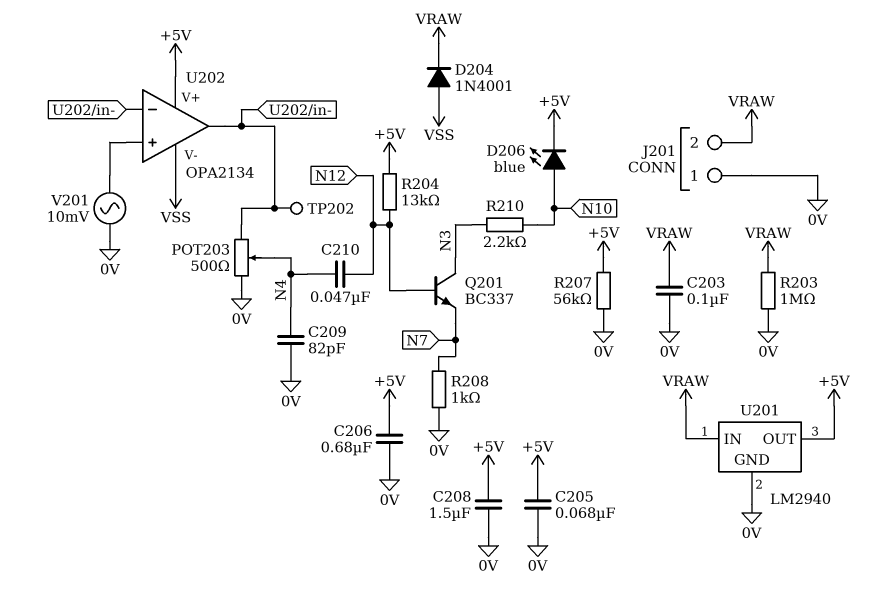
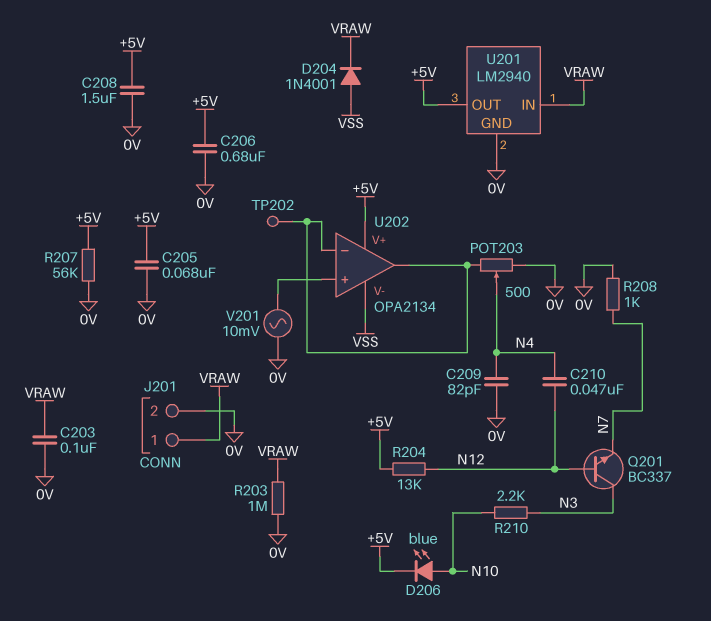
J201 pin 1: 0V -> VRAW
J201 pin 2: VRAW -> 0V

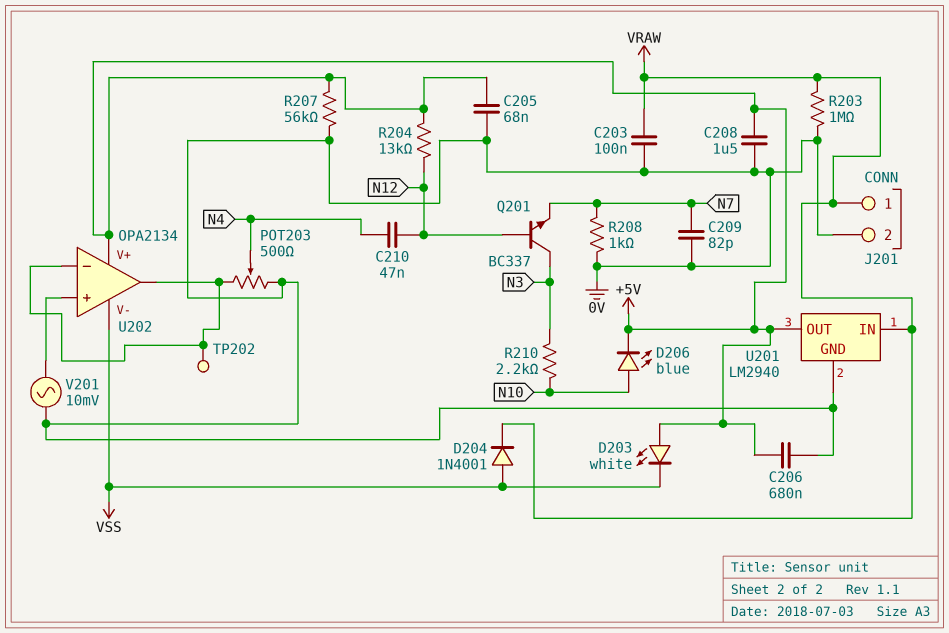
C209: 82pF (0V, N4) -> 82pF (0V, N7)
D203: none -> LED white (A +5V, K VSS)

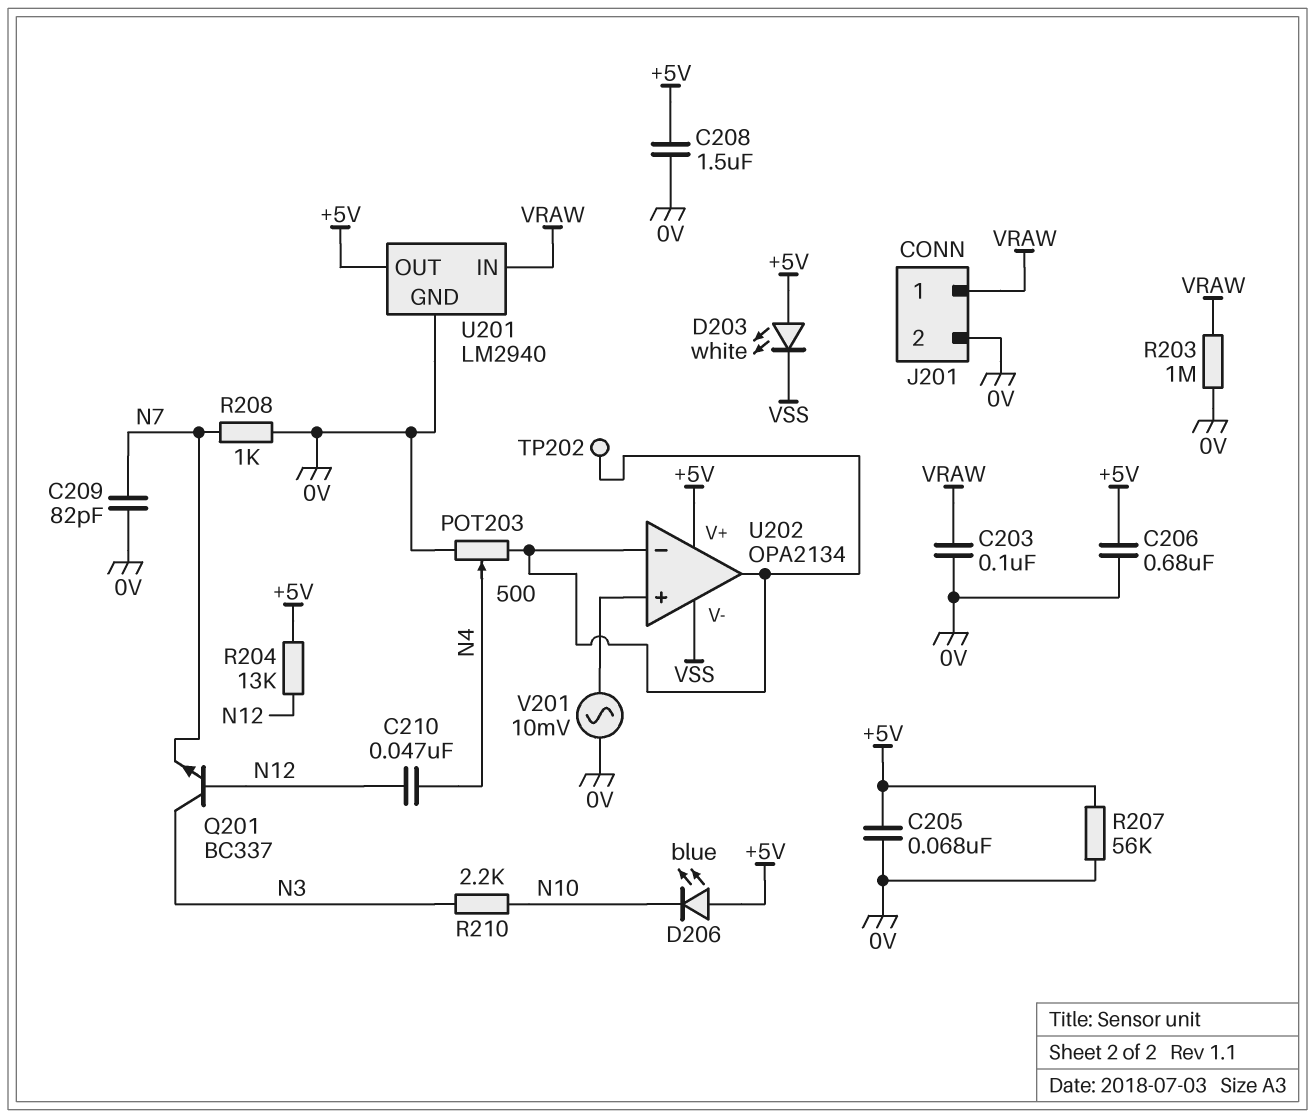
D204: diode 1N4001 (A VSS, K VRAW) -> none
D206: LED blue (A N10, K +5V) -> LED blue (A +5V, K N10)

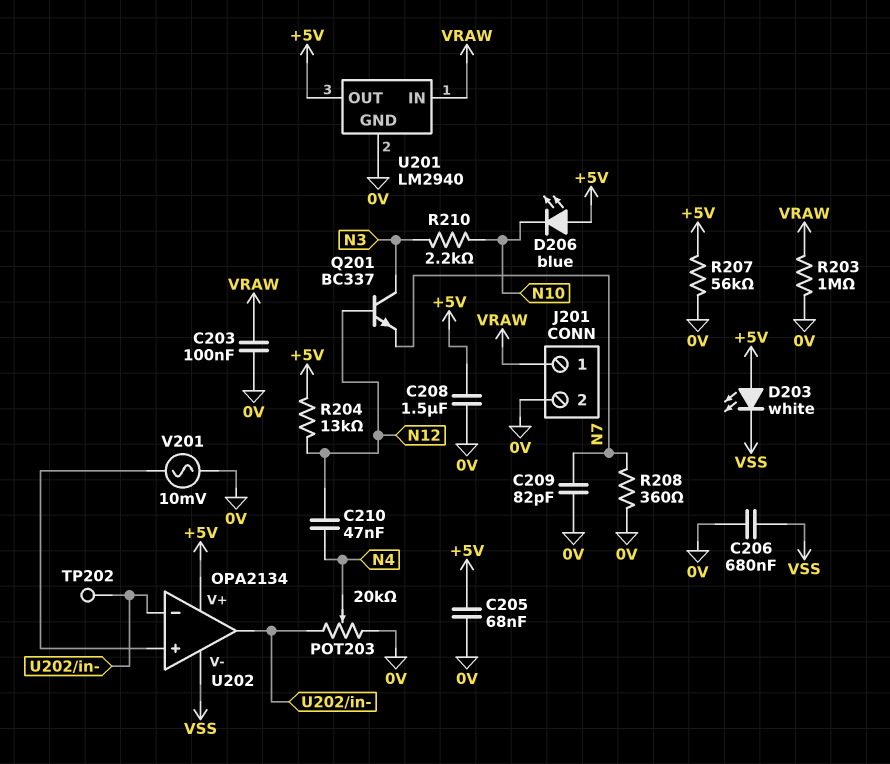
C206: 680nF (+5V, 0V) -> 680nF (0V, VSS)
POT203: 500 (0V, U202/in-, wiper N4) -> 20k (0V, U202/in-, wiper N4)
R208: 1k (0V, N7) -> 360 (0V, N7)

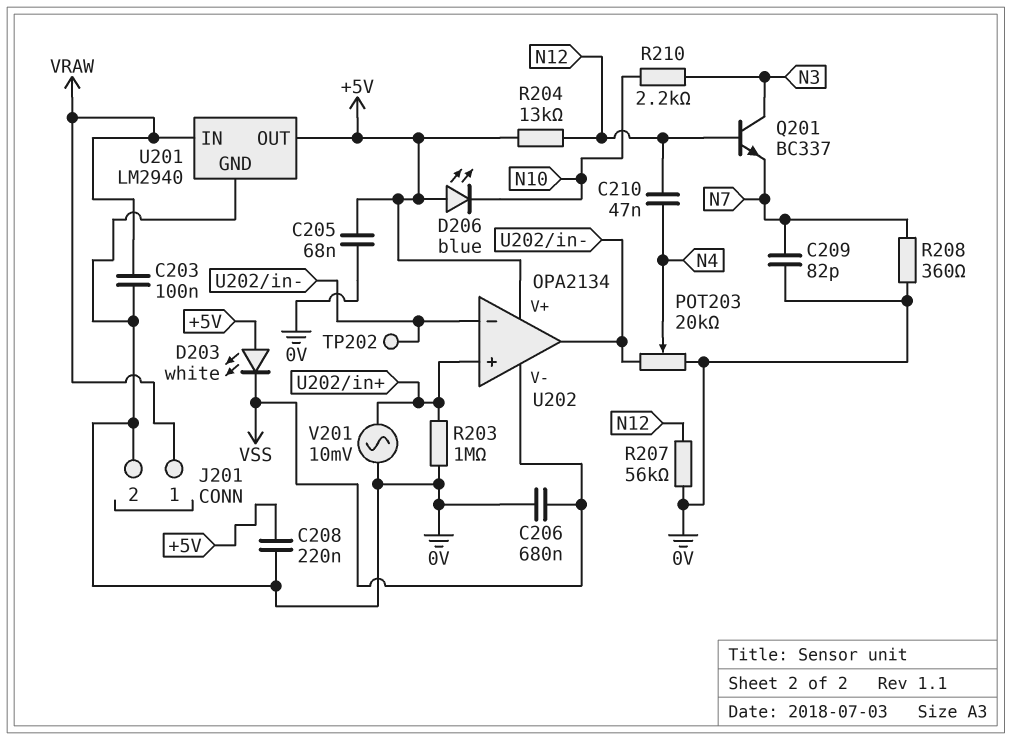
C208: 1.5uF (+5V, 0V) -> 220nF (+5V, 0V)
R203: 1M (0V, VRAW) -> 1M (0V, U202/in+)
R207: 56k (+5V, 0V) -> 56k (0V, N12)

